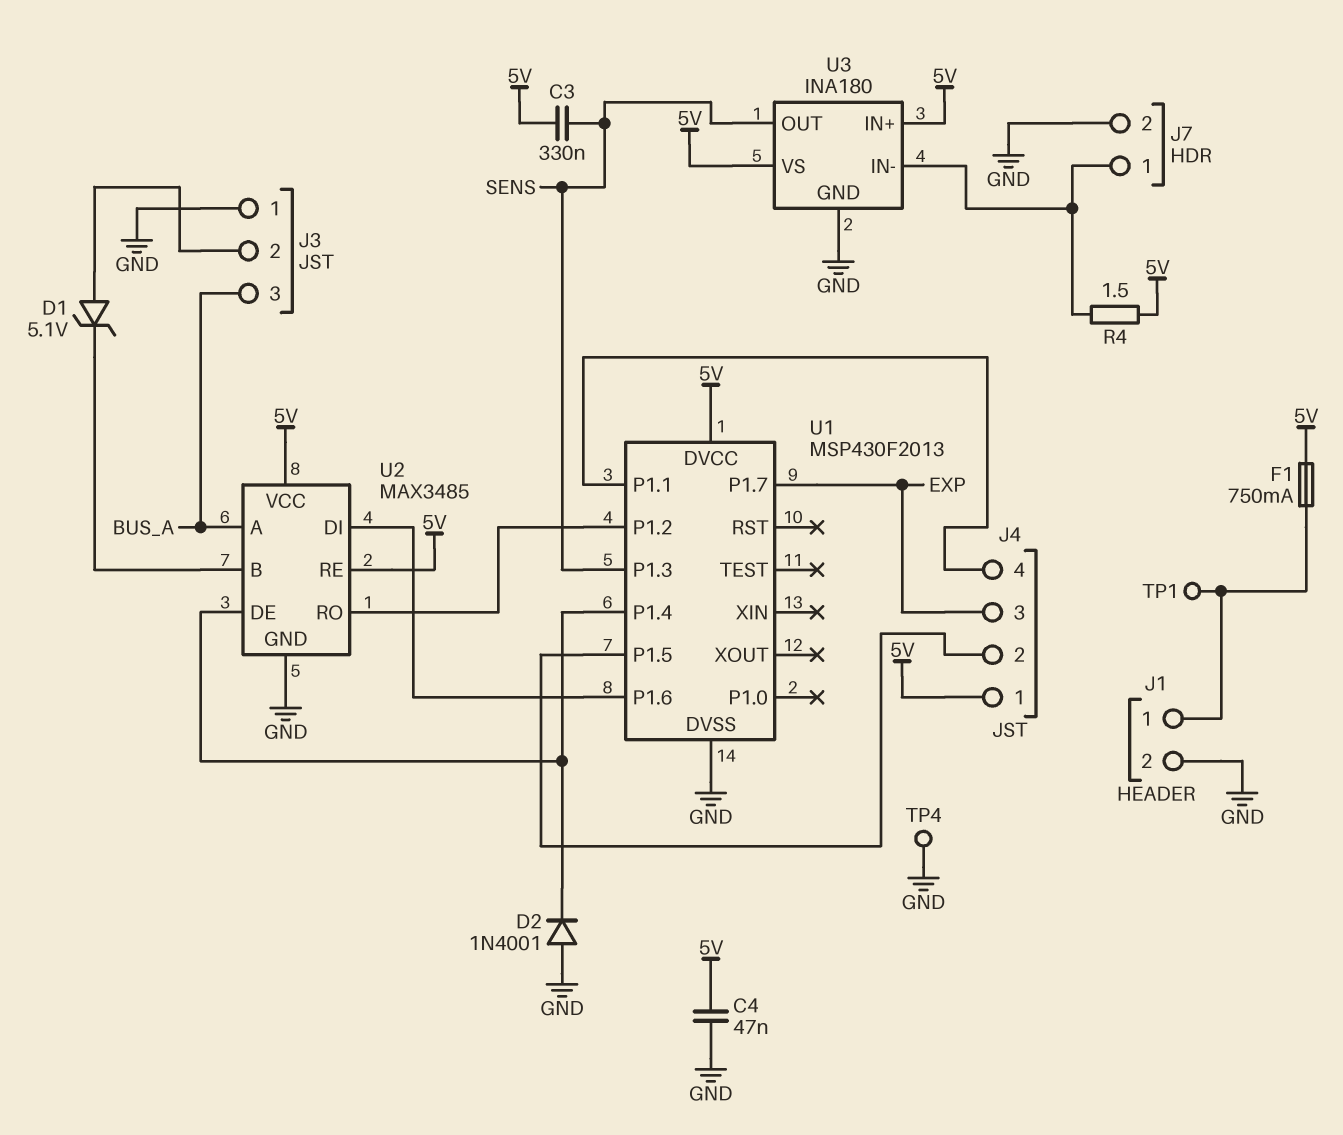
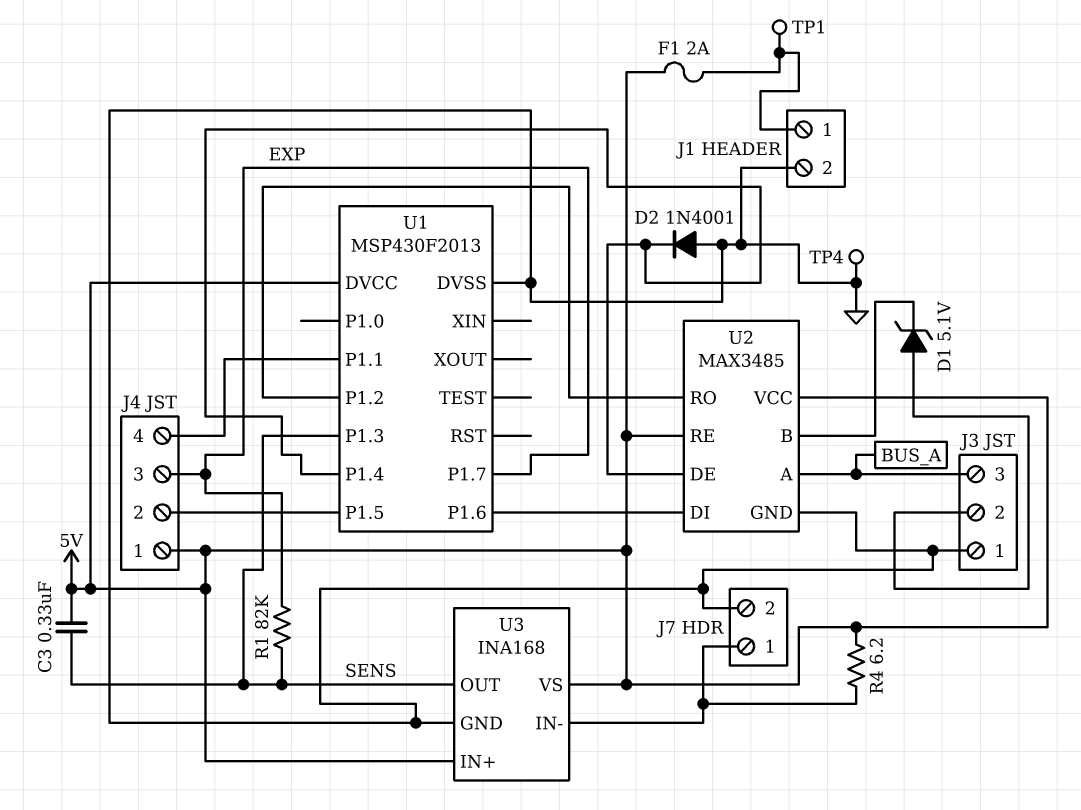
C4: 47nF (5V, GND) -> none
F1: 750mA (5V, J1/1) -> 2A (5V, J1/1)
R1: none -> 82k (EXP, SENS)
R4: 1.5 (5V, J7/1) -> 6.2 (5V, J7/1)
U3: INA180 -> INA168

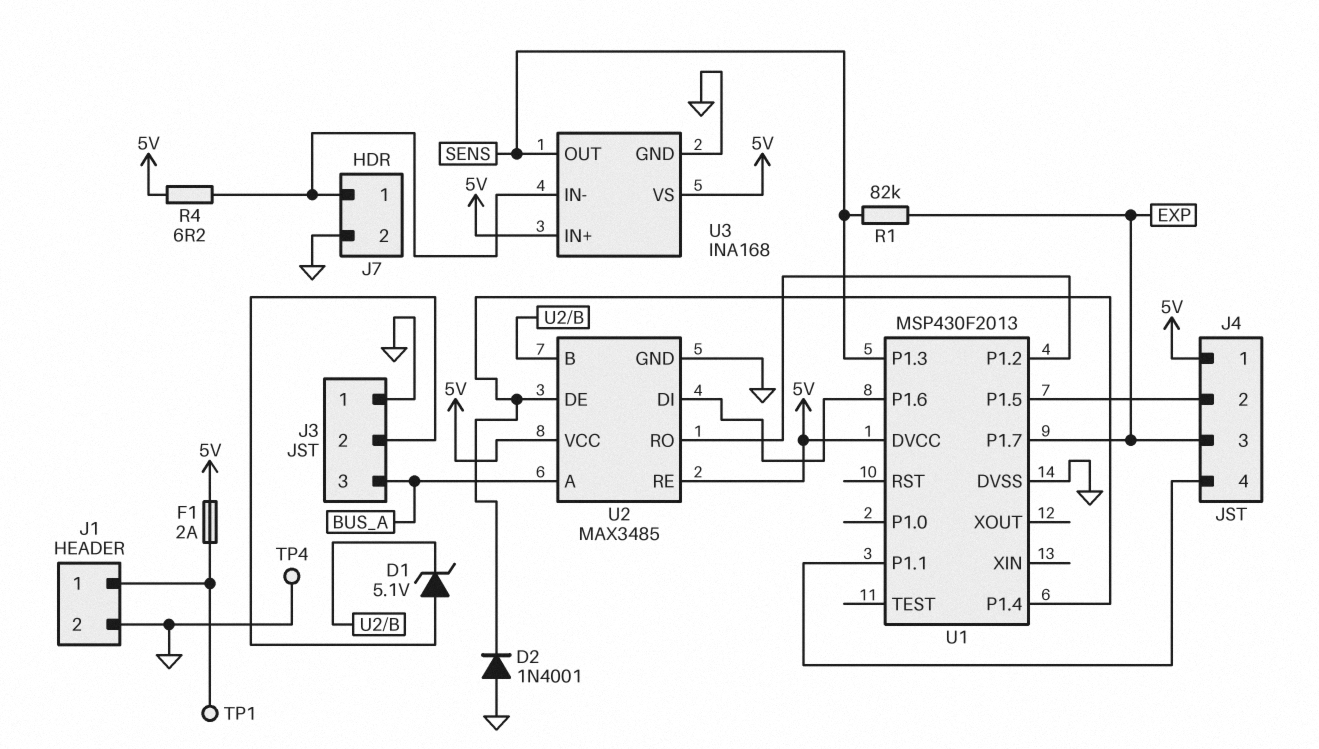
C3: 330nF (5V, SENS) -> none

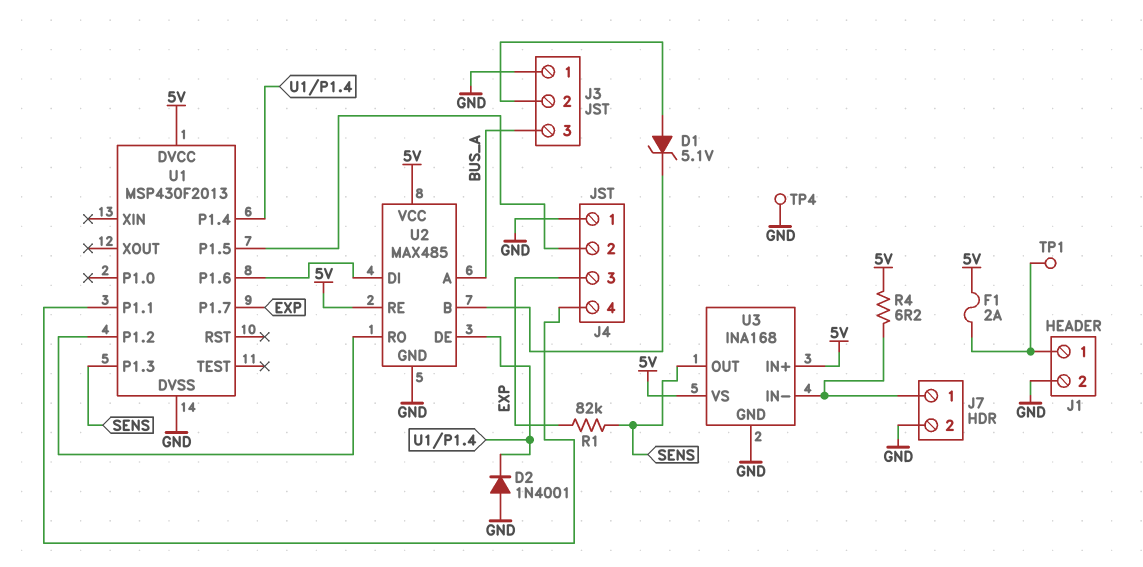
J4 pin 1: 5V -> GND
U2: MAX3485 -> MAX485

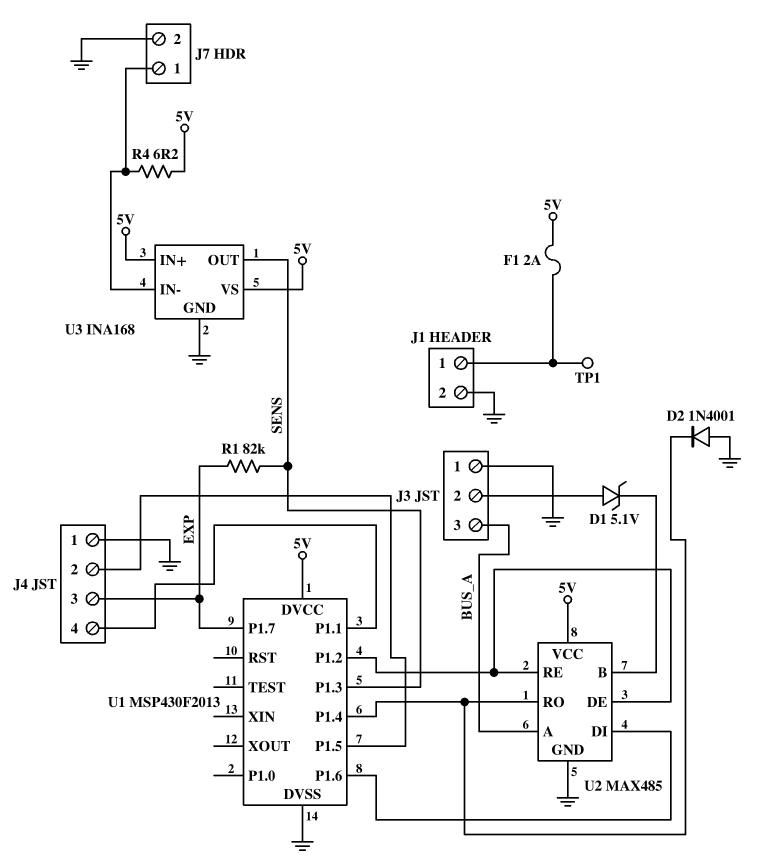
TP4: test point (GND) -> none
U2 pin DE: U1/P1.4 -> U1/P1.2
U2 pin RE: 5V -> U1/P1.2
U2 pin RO: U1/P1.2 -> U1/P1.4

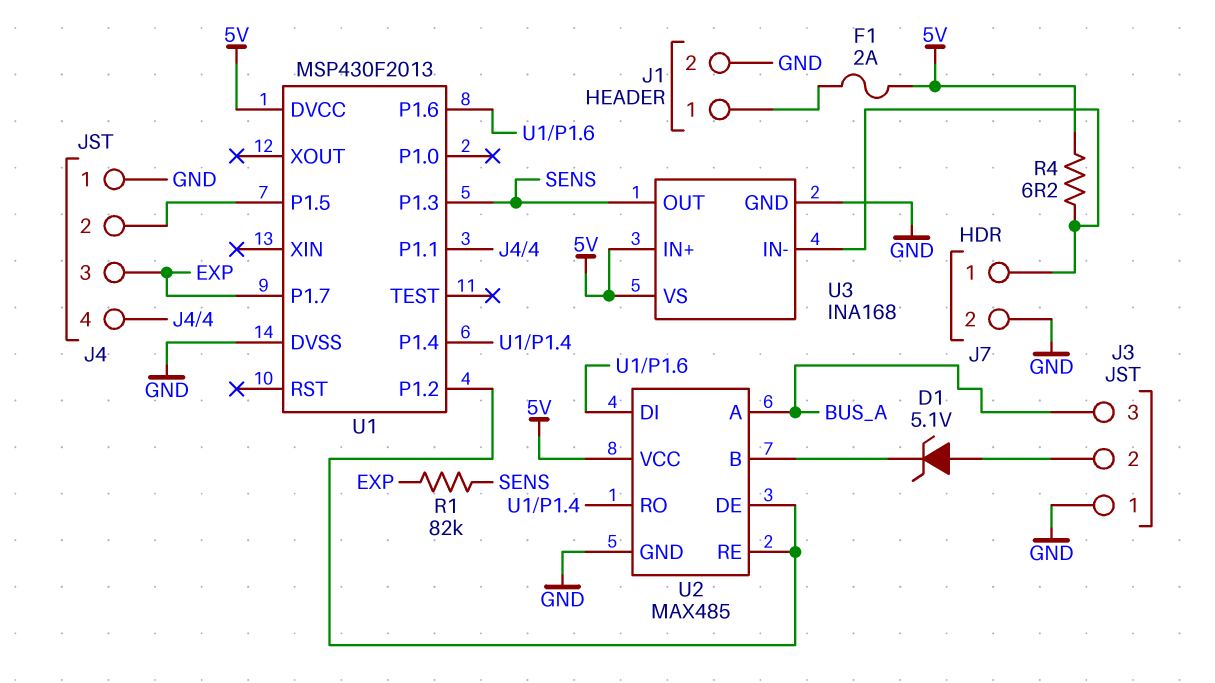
D2: diode 1N4001 (A GND, K U1/P1.4) -> none
TP1: test point (J1/1) -> none

